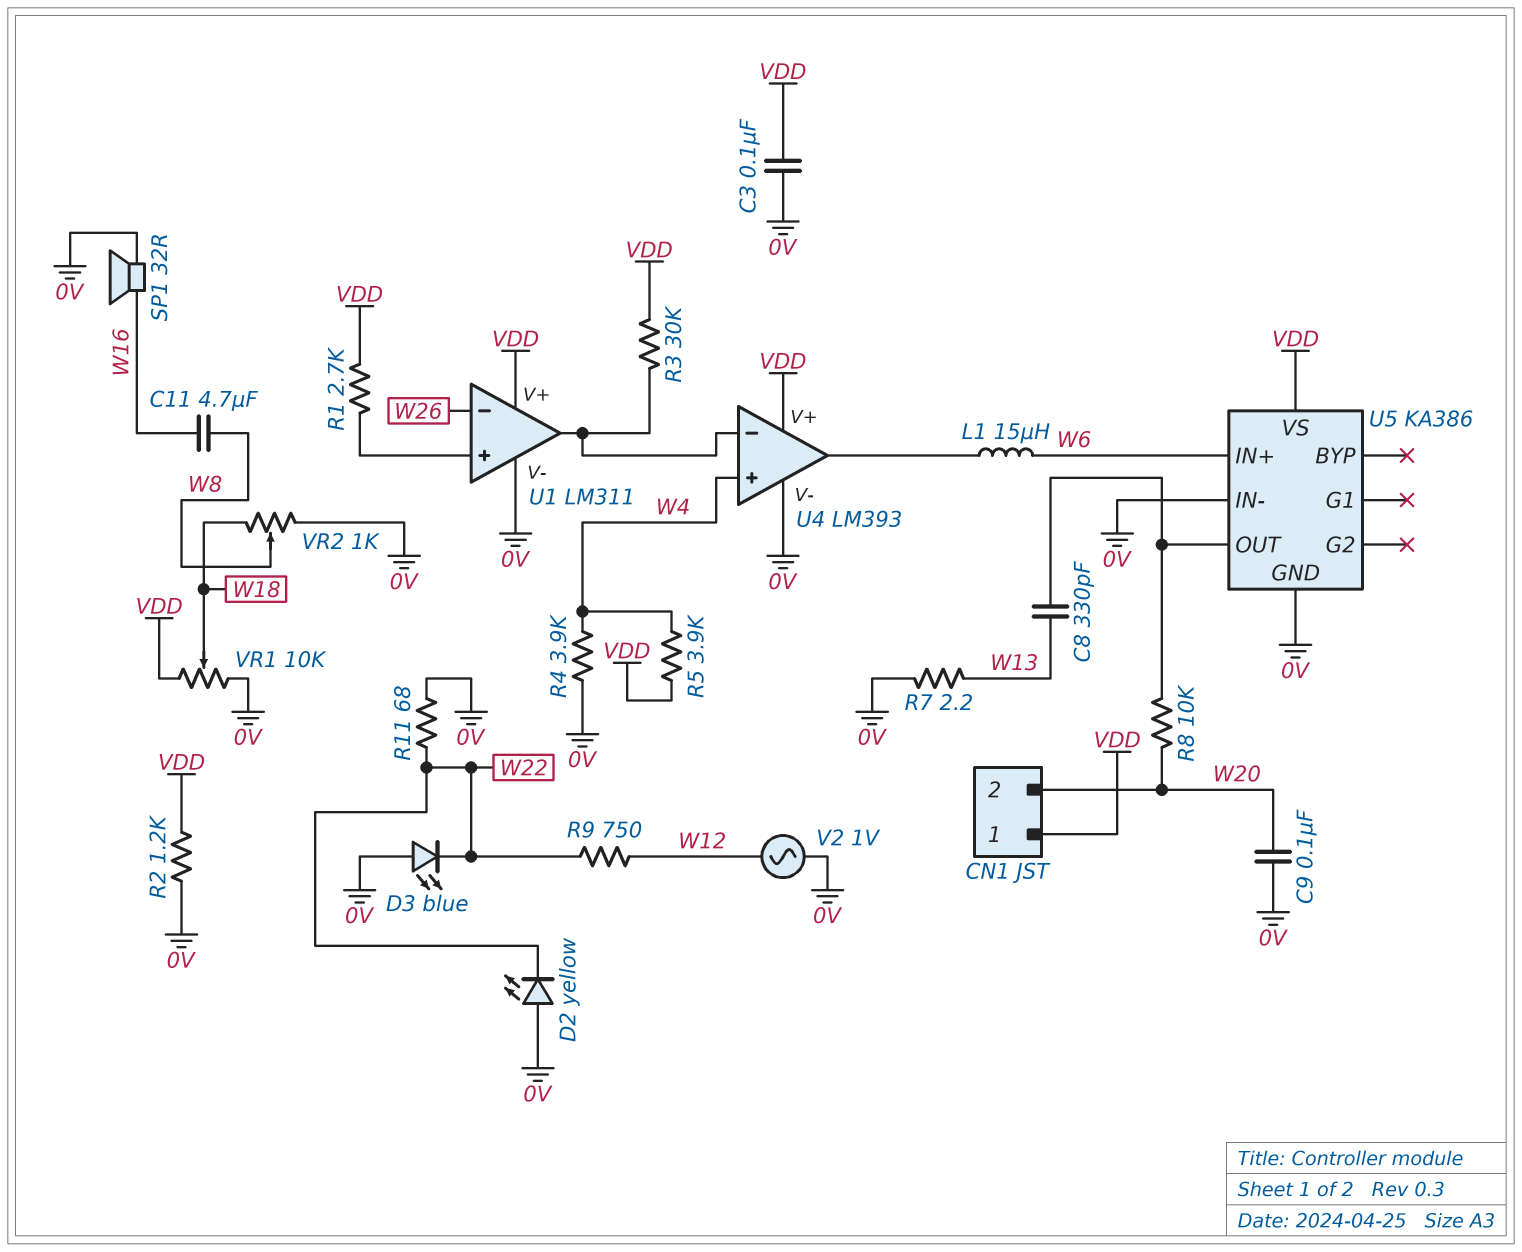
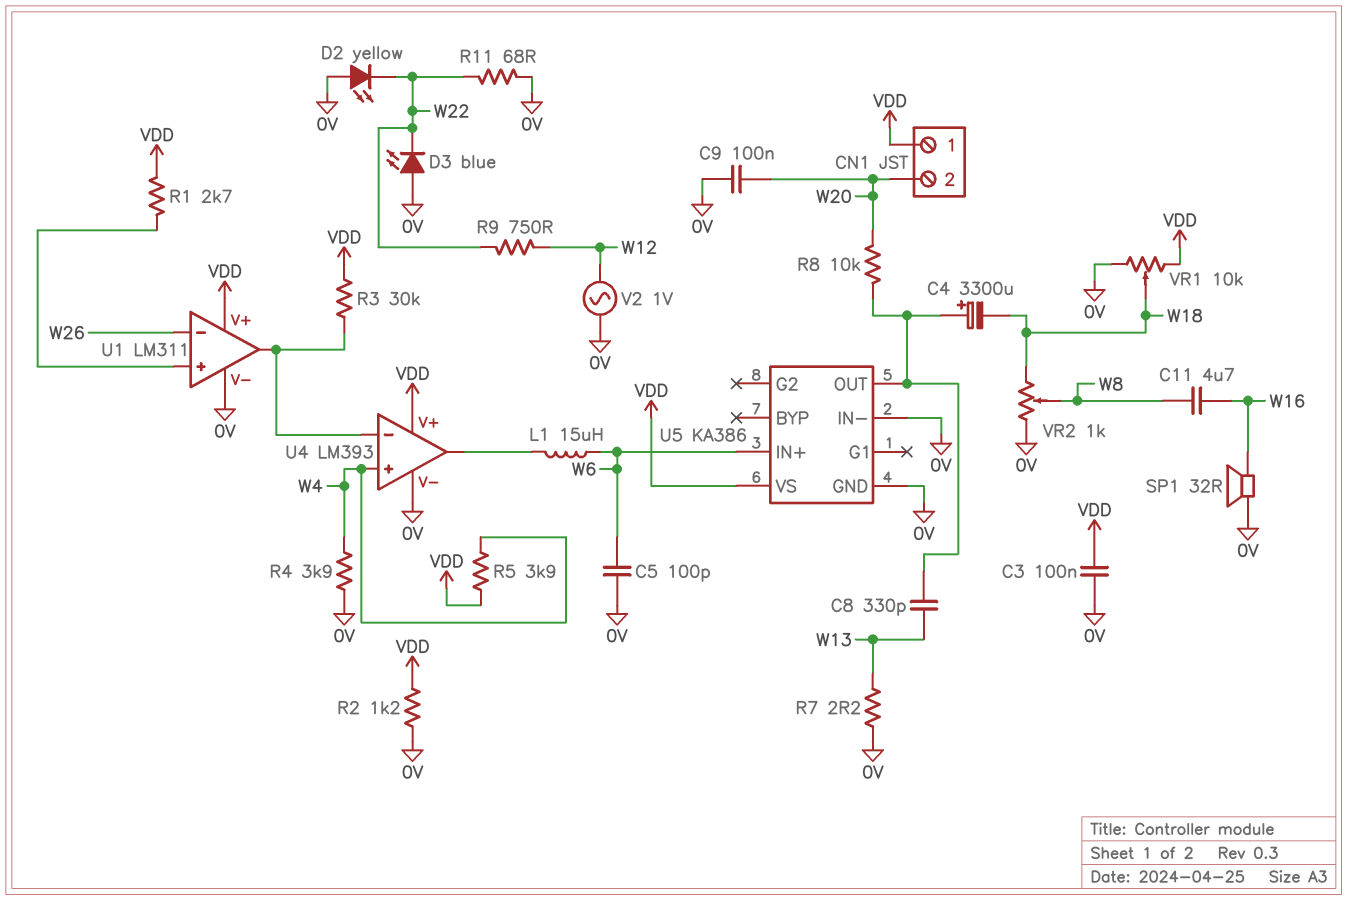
C4: none -> 3300uF (plus U5/OUT, minus W18)
C5: none -> 100pF (0V, W6)

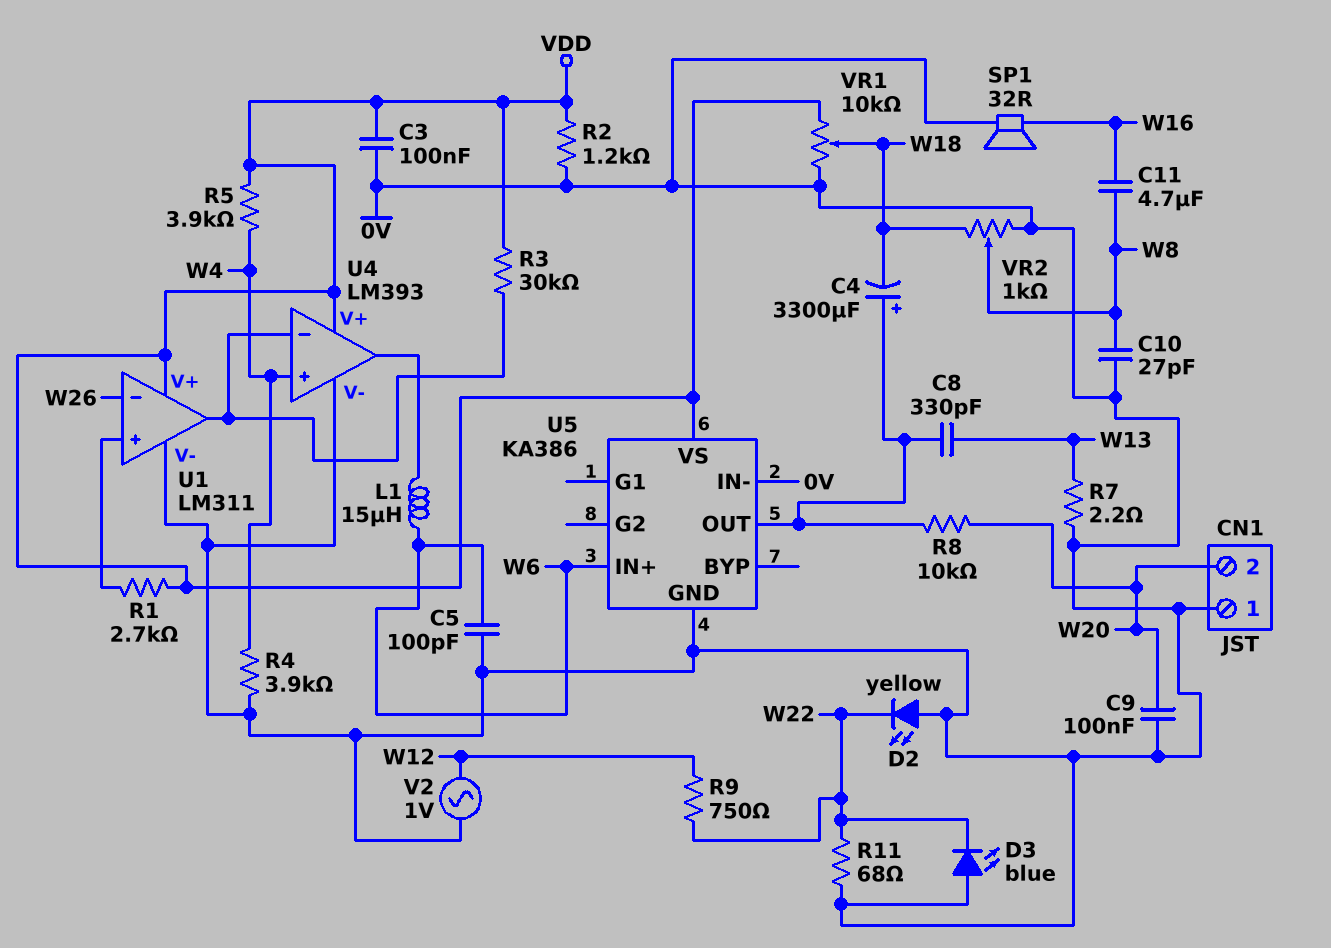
C10: none -> 27pF (0V, W8)
CN1 pin 1: VDD -> 0V

